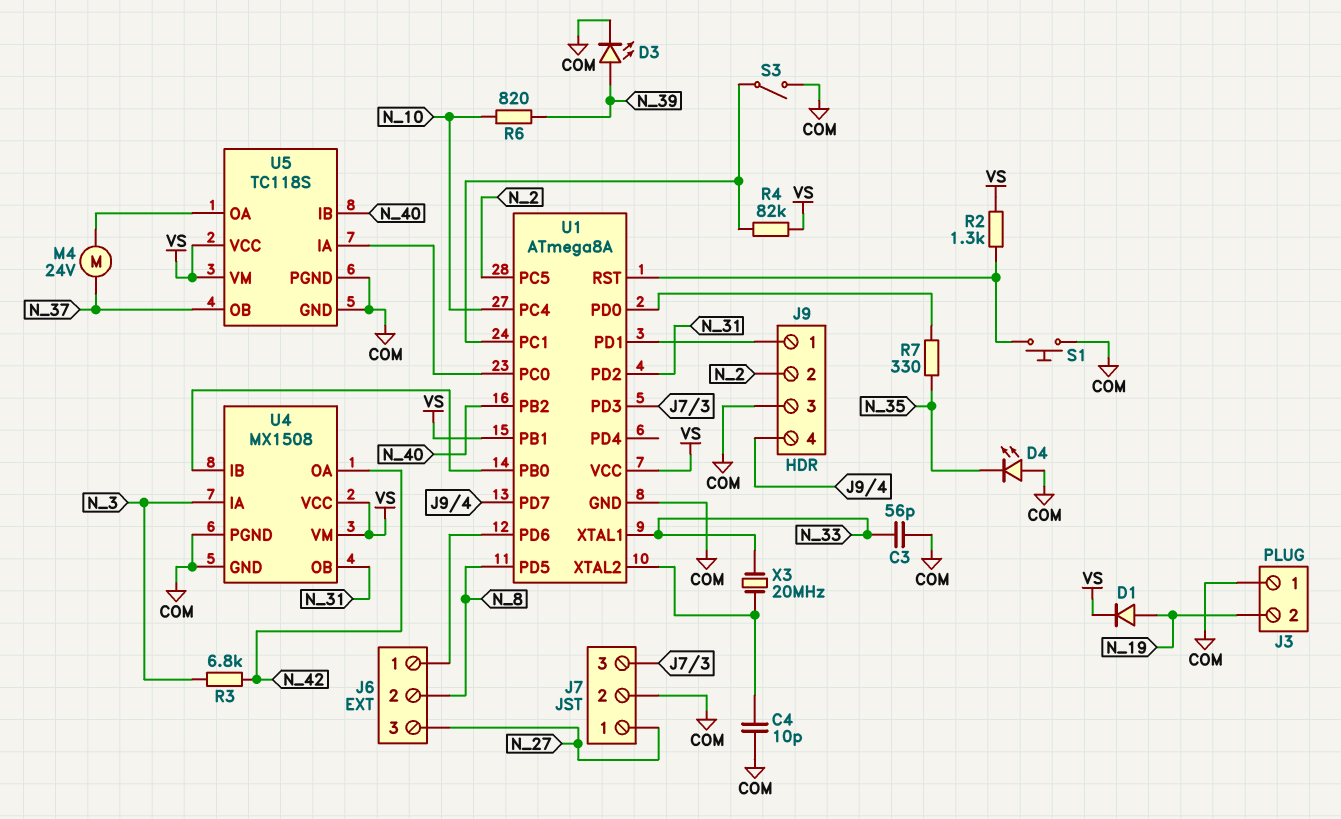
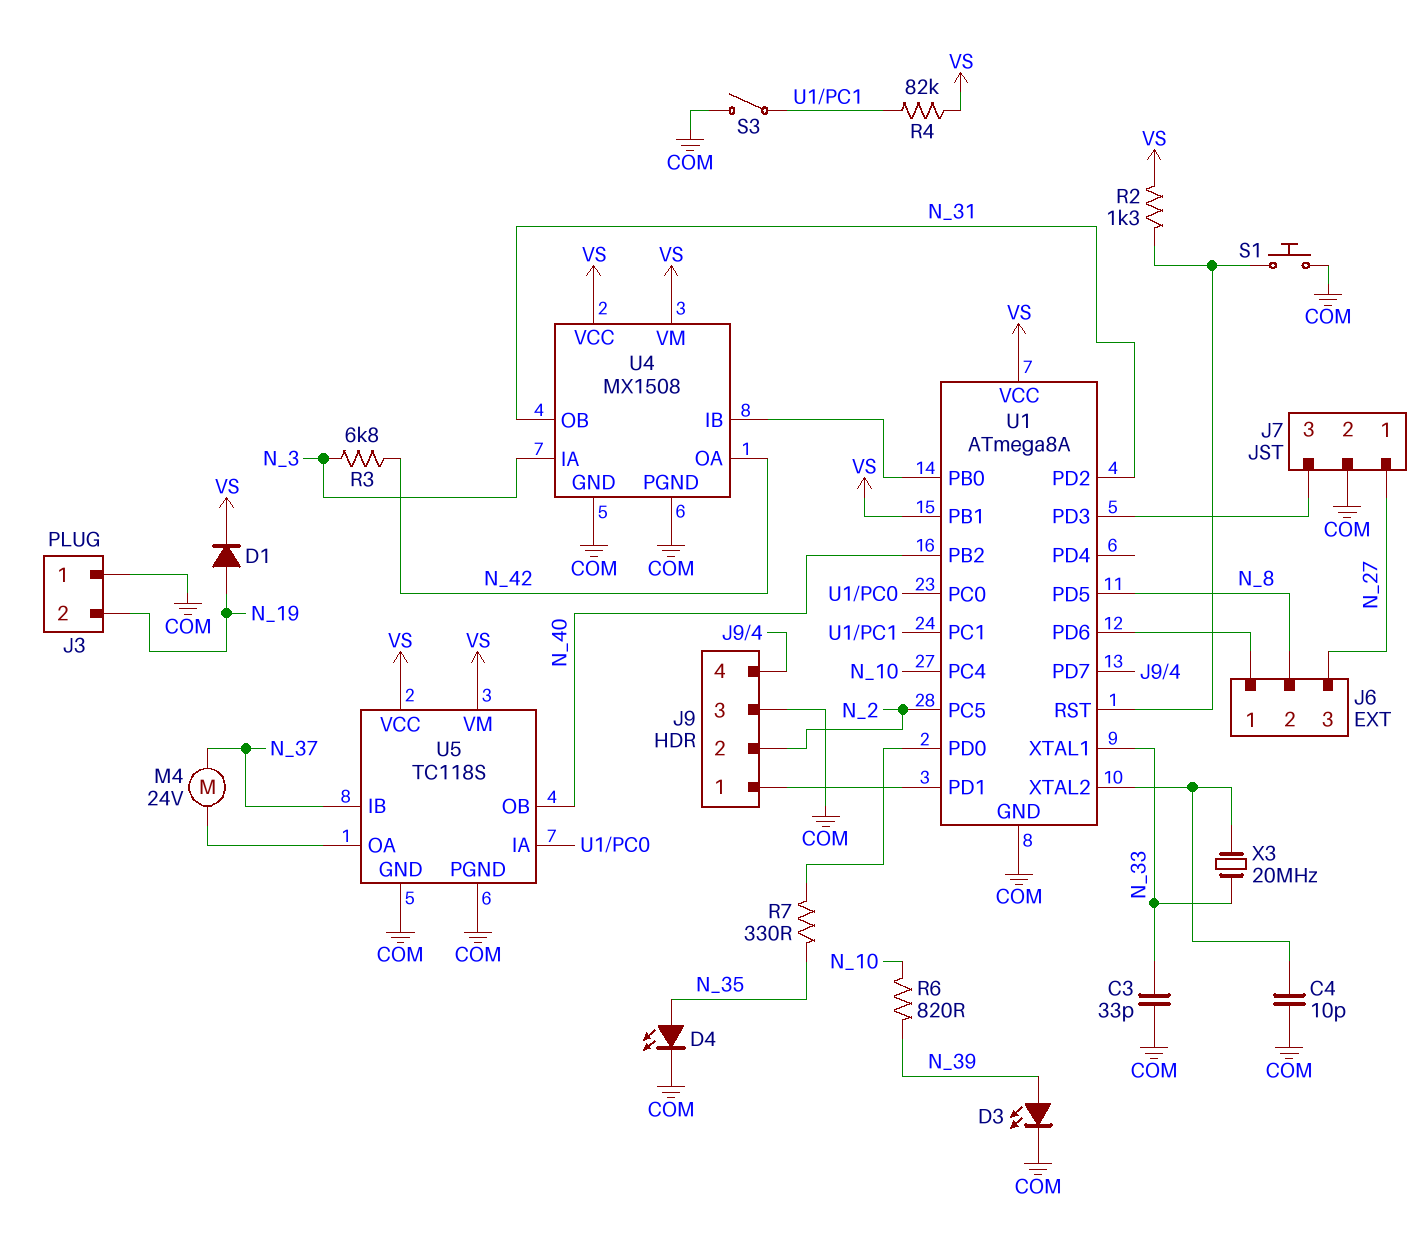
C3: 56pF (COM, N_33) -> 33pF (COM, N_33)
D4: LED (A COM, K N_35) -> LED (A N_35, K COM)
U5 pin IB: N_40 -> N_37
U5 pin OB: N_37 -> N_40

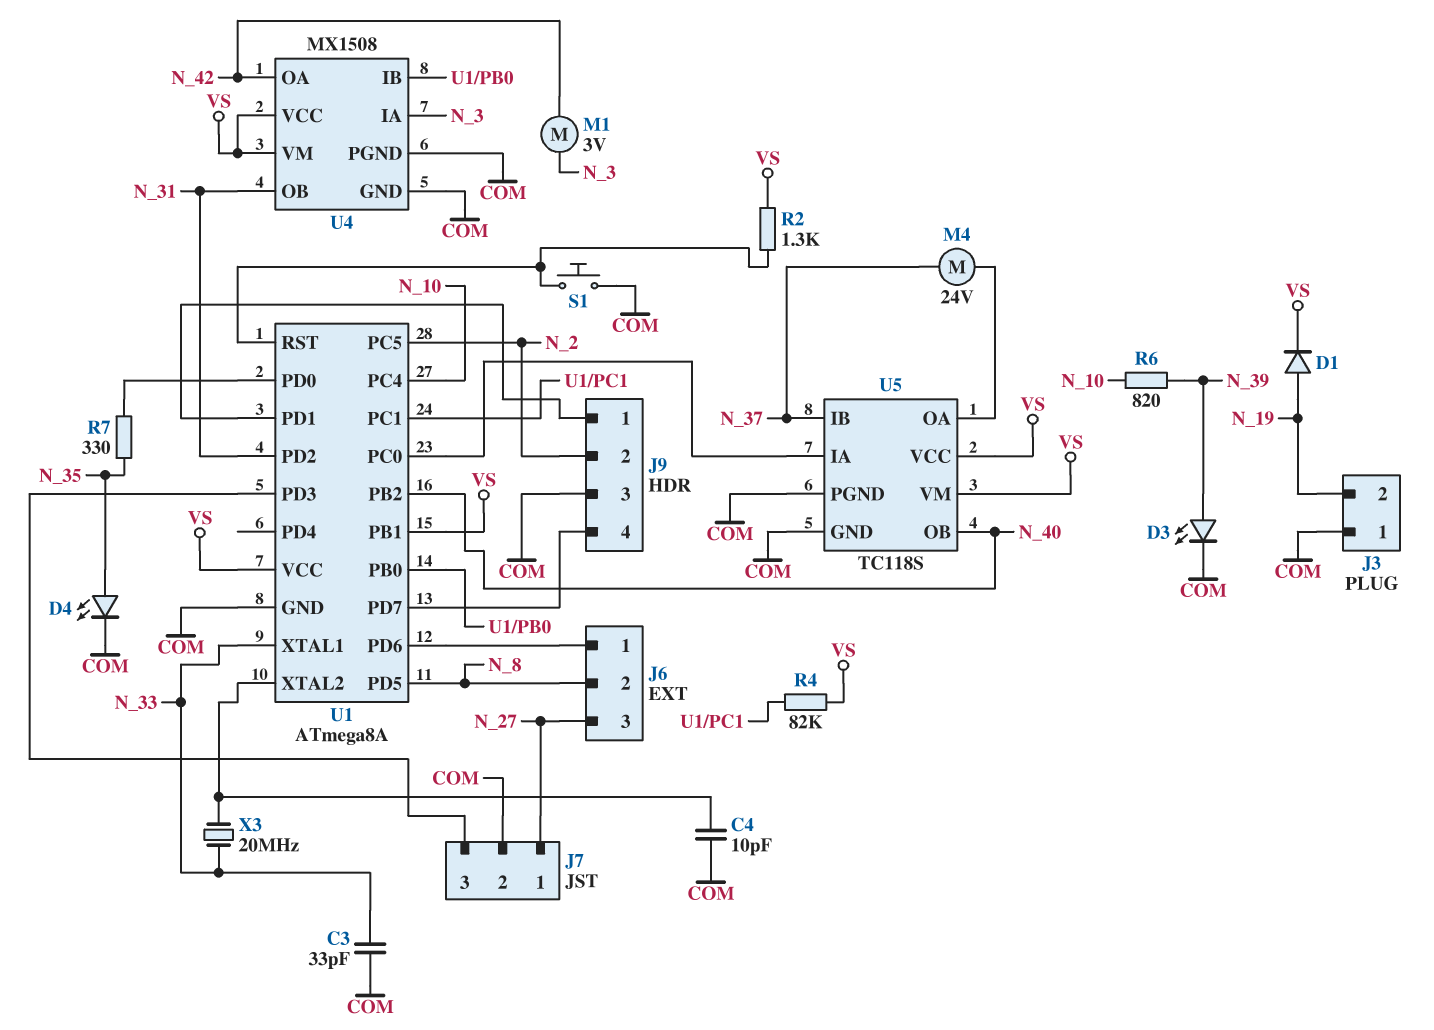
M1: none -> motor 3V (N_3, N_42)
R3: 6.8k (N_3, N_42) -> none
S3: switch (COM, U1/PC1) -> none

